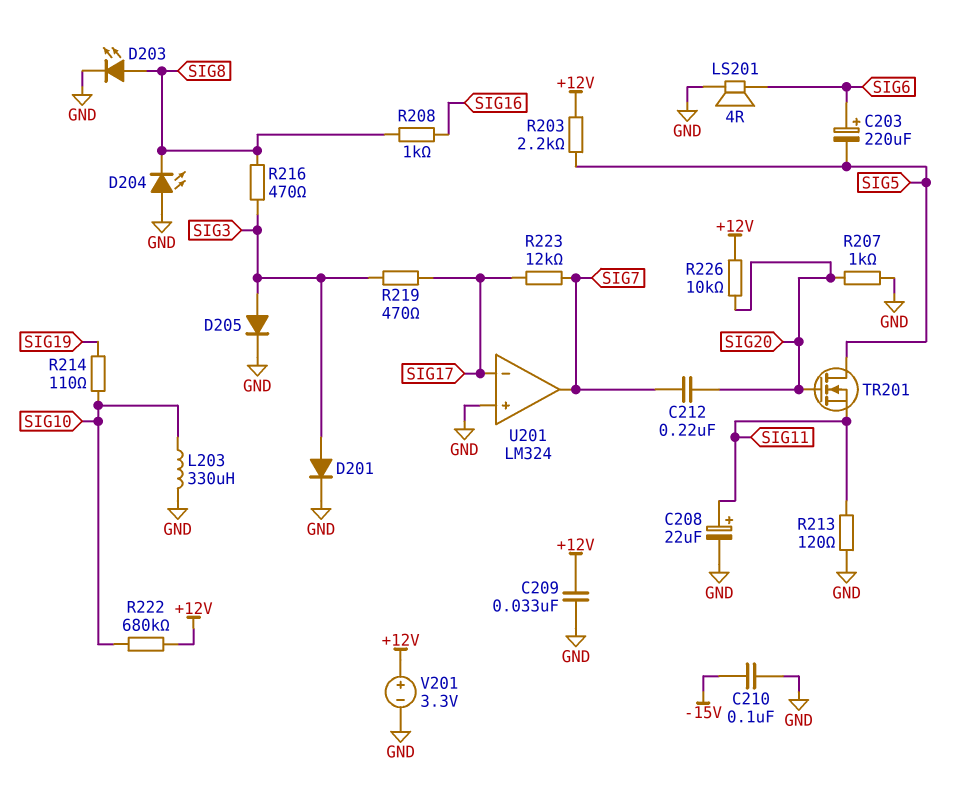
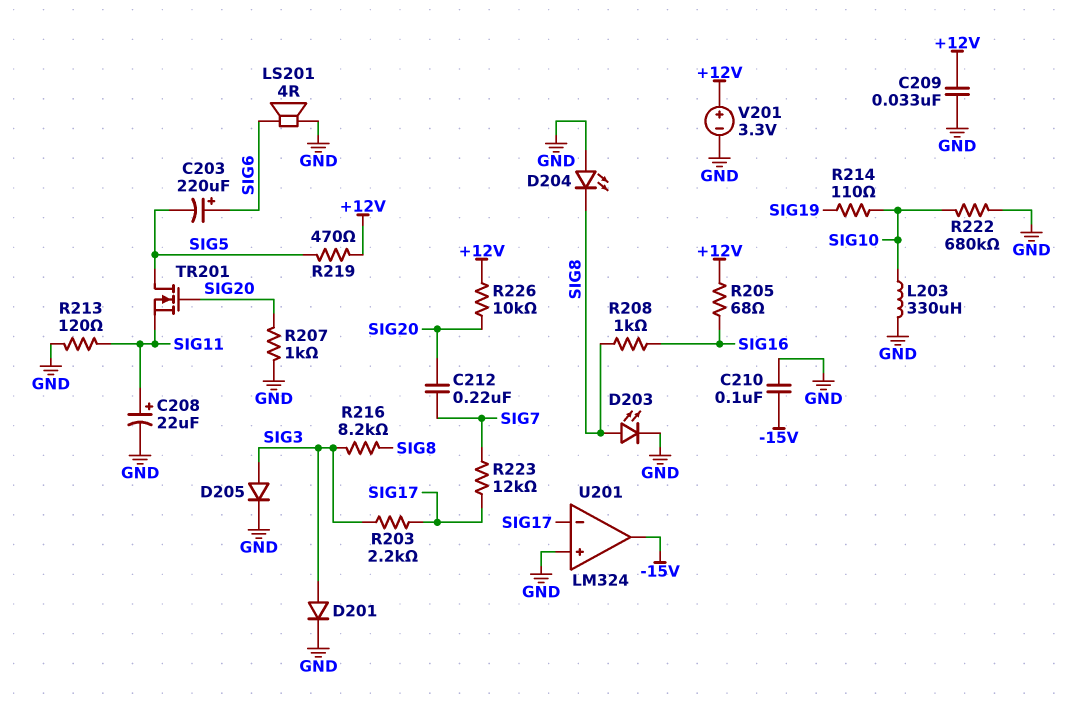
R203: 2.2k (+12V, SIG5) -> 2.2k (SIG3, SIG17)
R205: none -> 68 (+12V, SIG16)
R216: 470 (SIG3, SIG8) -> 8.2k (SIG3, SIG8)
R219: 470 (SIG3, SIG17) -> 470 (+12V, SIG5)
R222: 680k (+12V, SIG10) -> 680k (GND, SIG10)
U201 pin out: SIG7 -> -15V

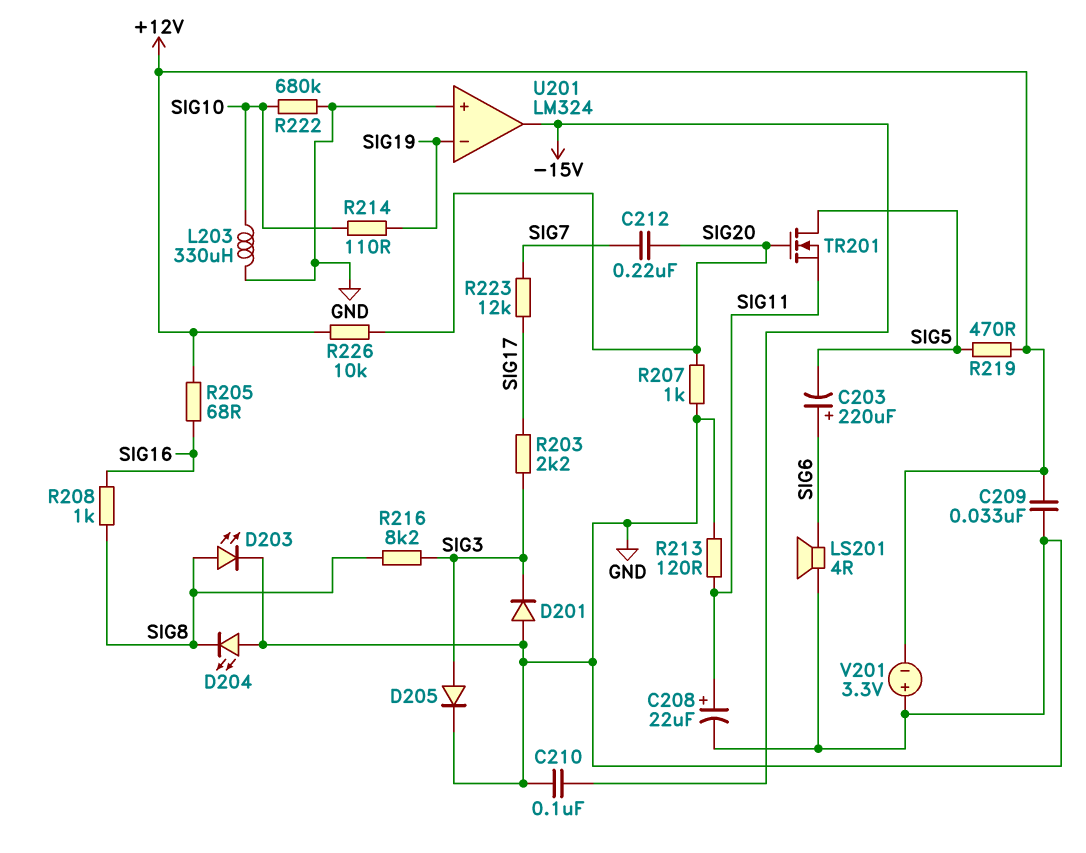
D201: diode (A SIG3, K GND) -> diode (A GND, K SIG3)
U201 pin in-: SIG17 -> SIG19
V201: 3.3V (plus +12V, minus GND) -> 3.3V (plus GND, minus +12V)

